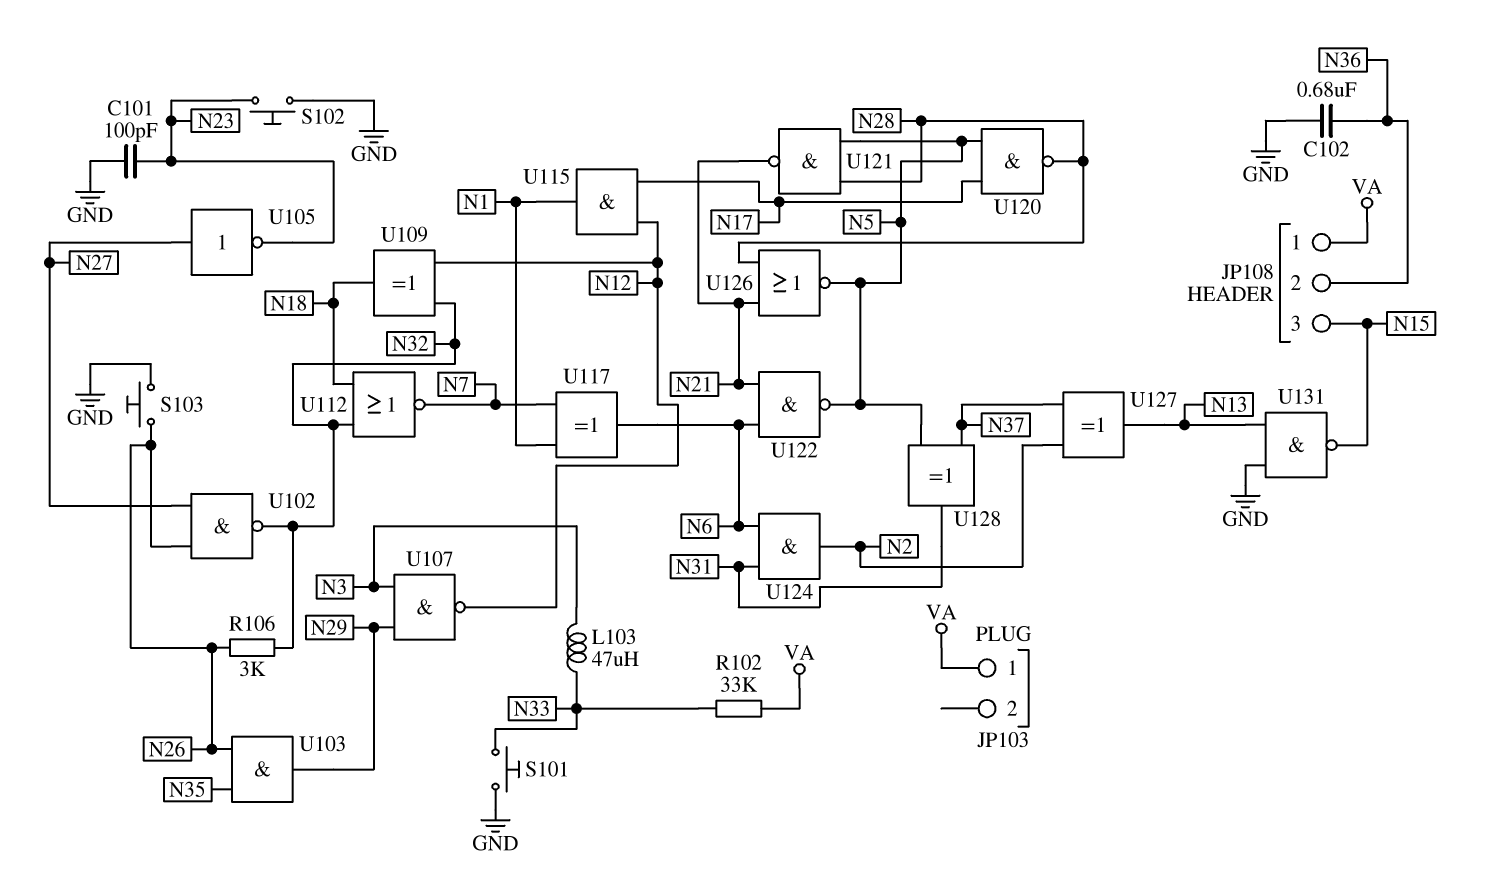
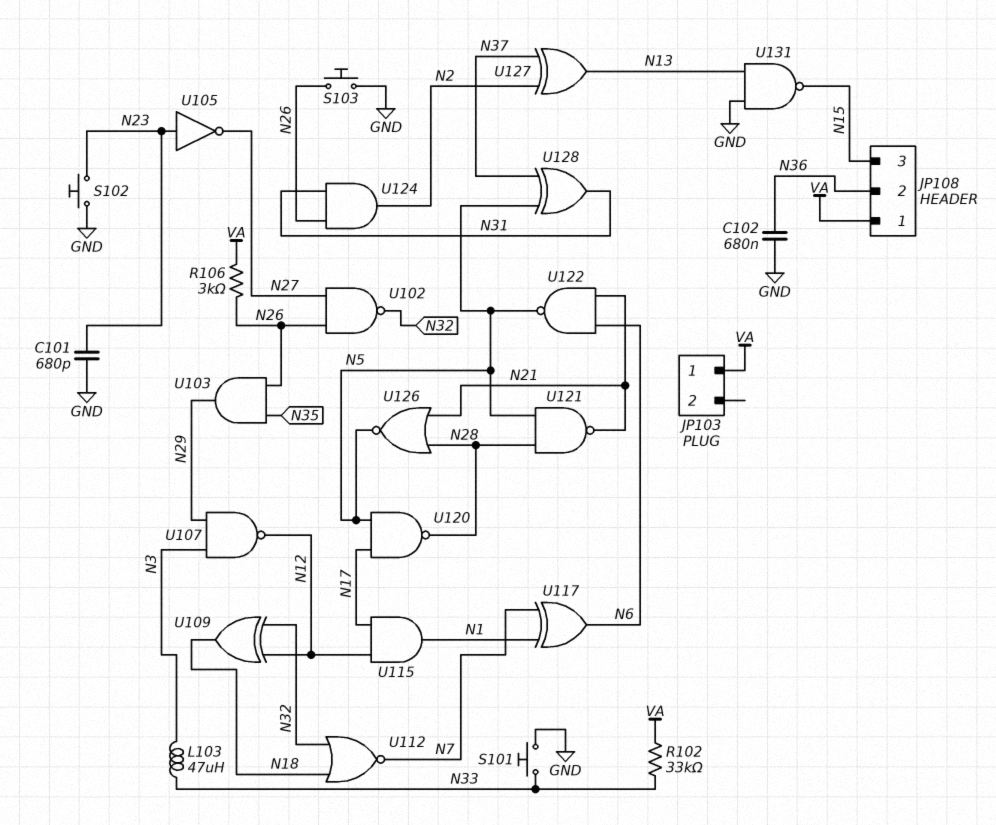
C101: 100pF (GND, N23) -> 680pF (GND, N23)
R106: 3k (N26, N32) -> 3k (N26, VA)
U105: NOT (in N27, out N23) -> NOT (in N23, out N27)
U124: AND (in N6, in N31, out N2) -> AND (in N26, in N31, out N2)

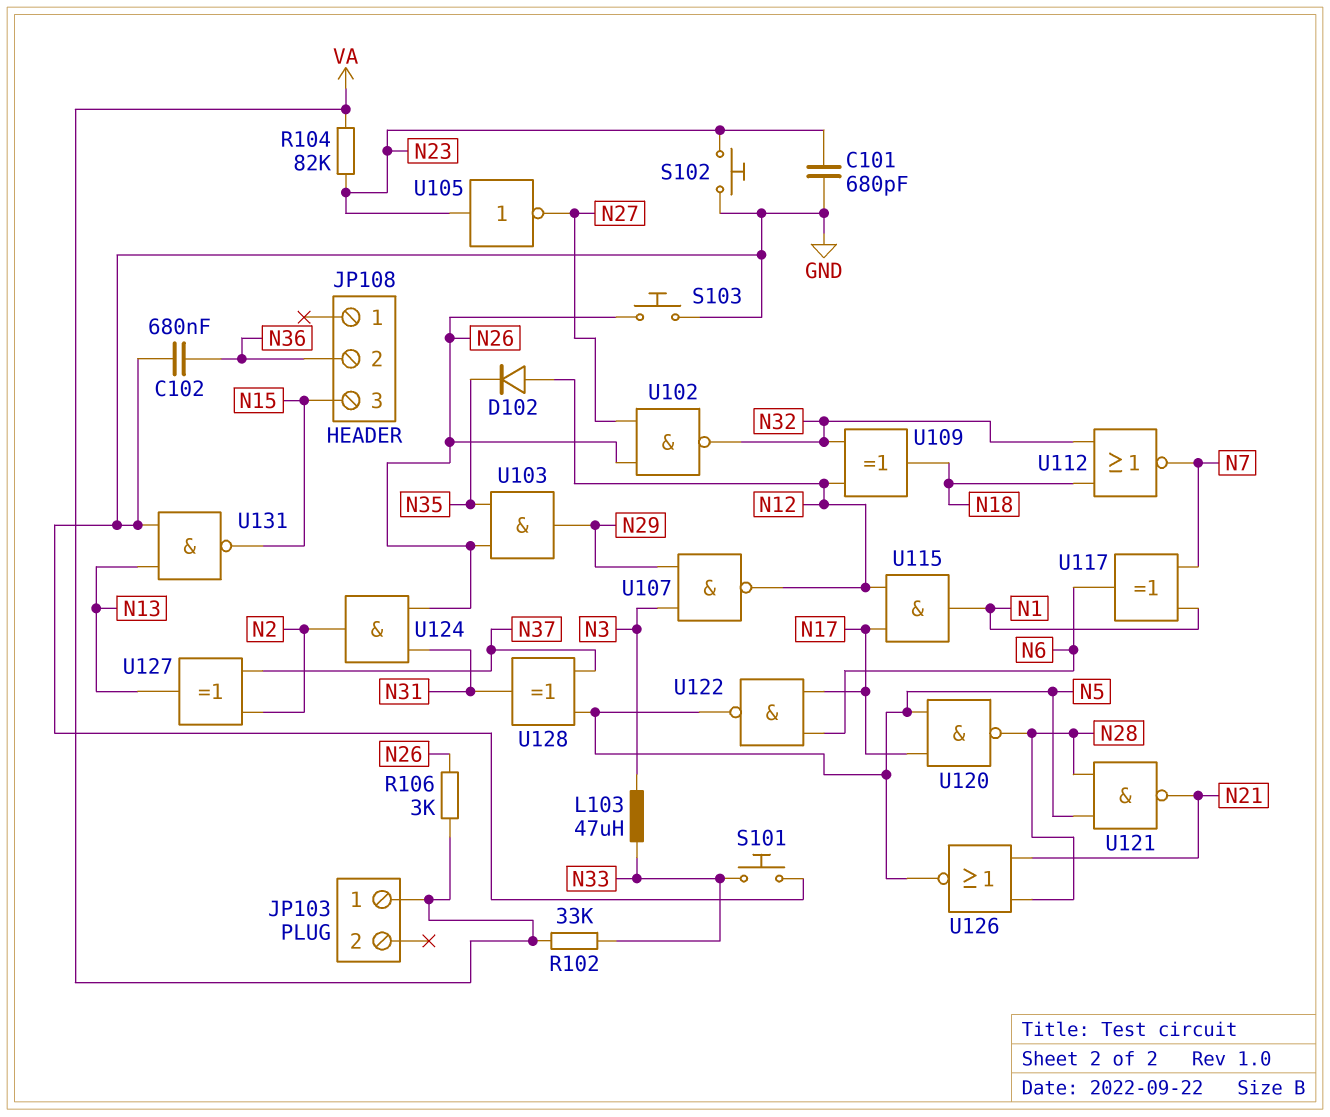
D102: none -> diode (A N12, K N35)
JP108 pin 1: VA -> none
R104: none -> 82k (N23, VA)
U122: NAND (in N6, in N21, out N5) -> NAND (in N6, in N17, out N5)

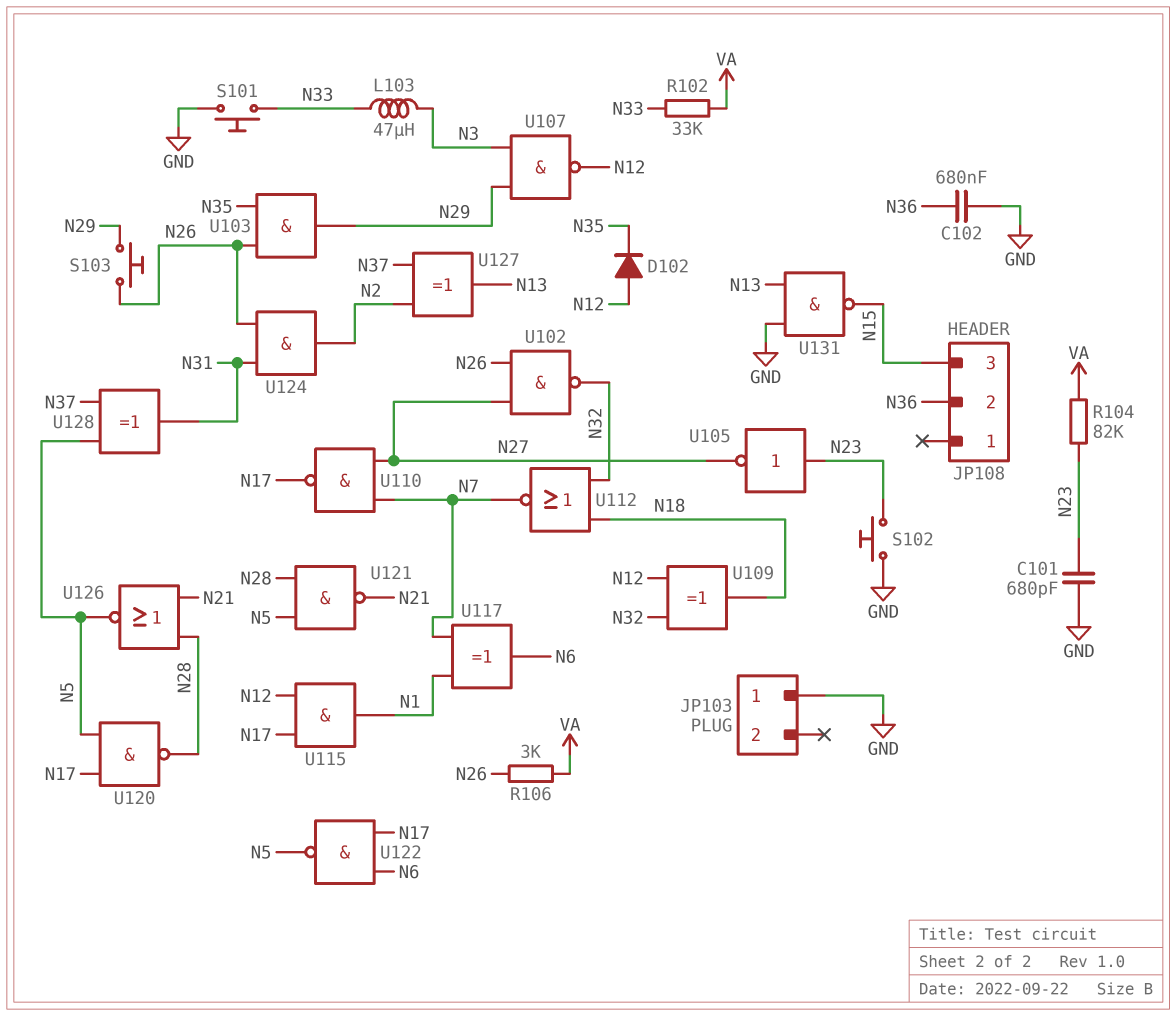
JP103 pin 1: VA -> GND
S103: button (GND, N26) -> button (N26, N29)
U110: none -> NAND (in N7, in N27, out N17)

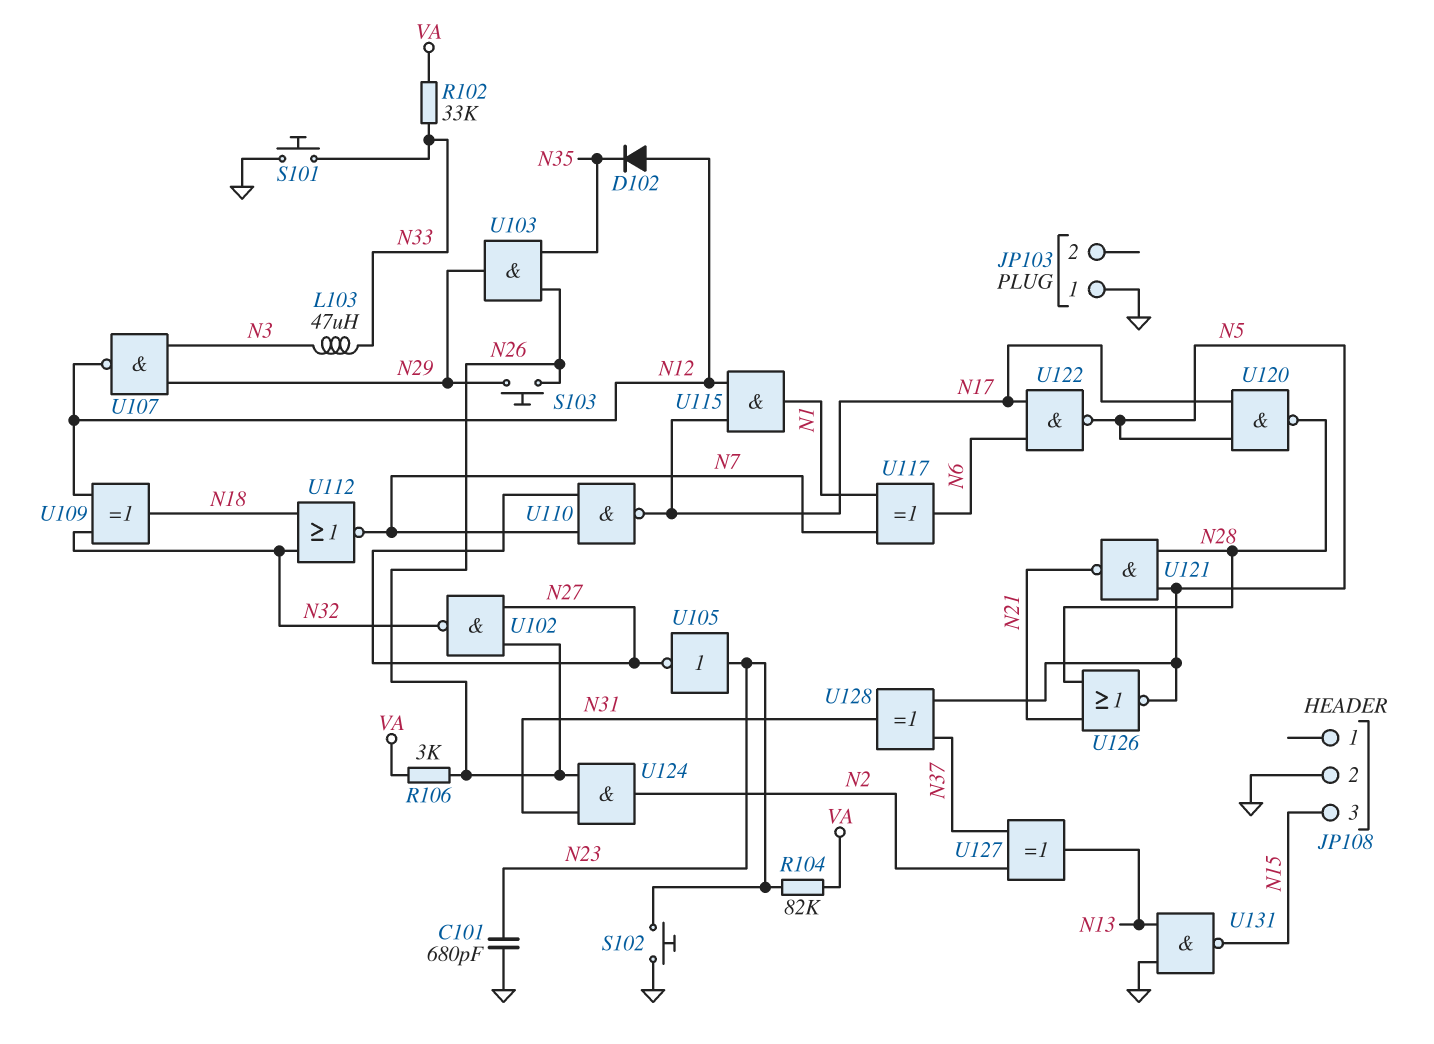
C102: 680nF (GND, N36) -> none
JP108 pin 2: N36 -> GND

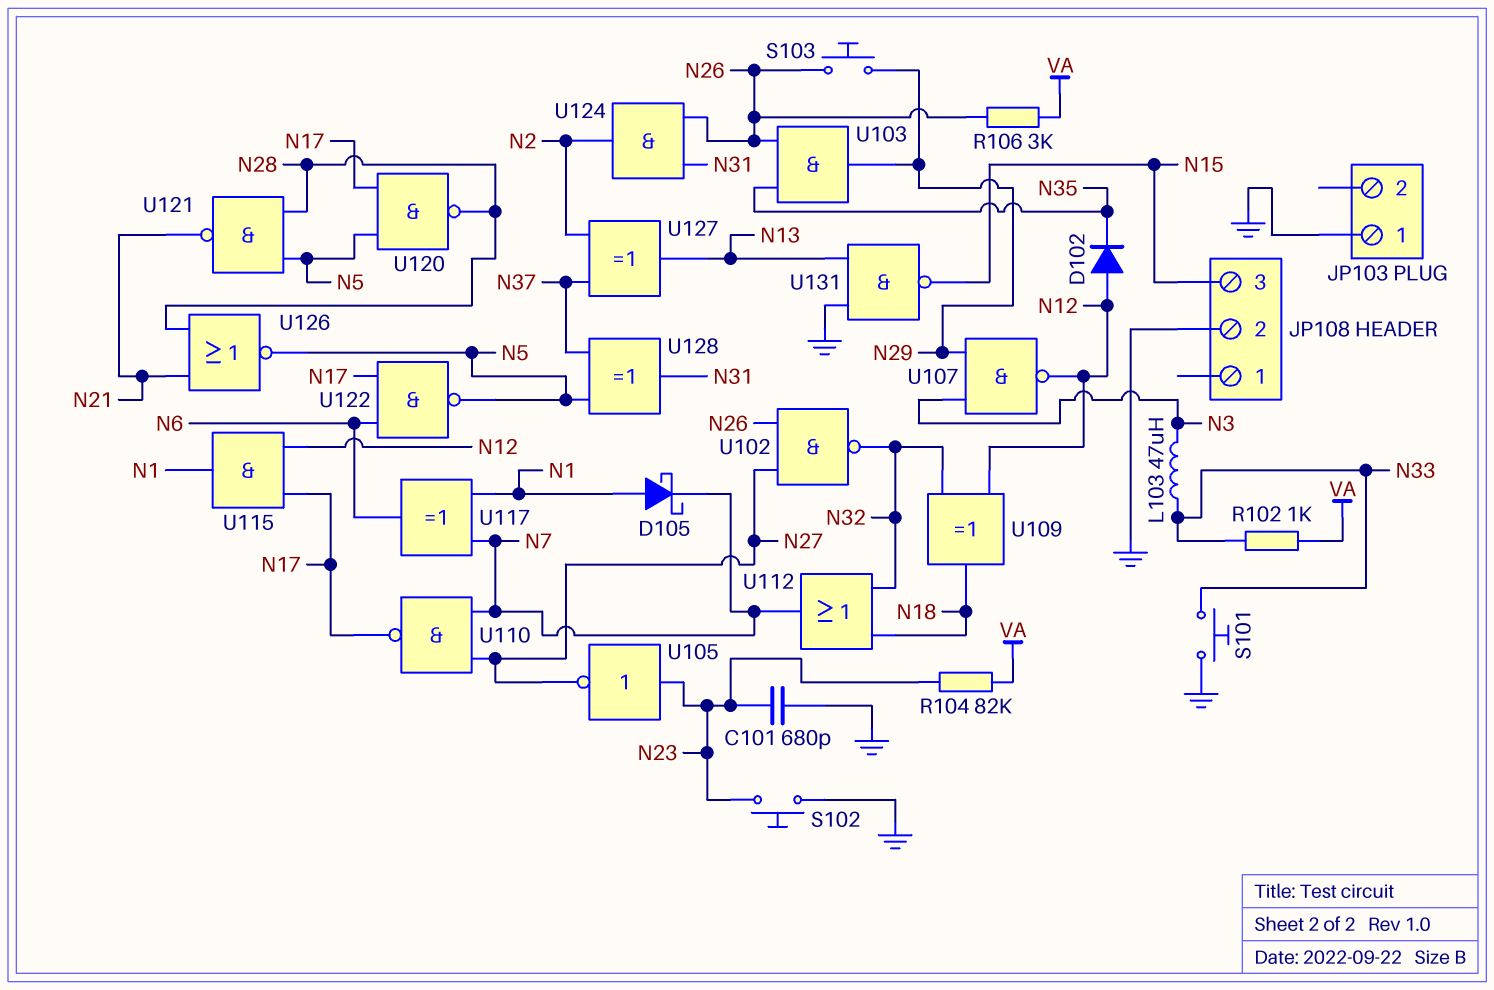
D105: none -> schottky (A N1, K N7)
R102: 33k (N33, VA) -> 1k (N33, VA)
U112: NOR (in N18, in N32, out N7) -> OR (in N18, in N32, out N7)

